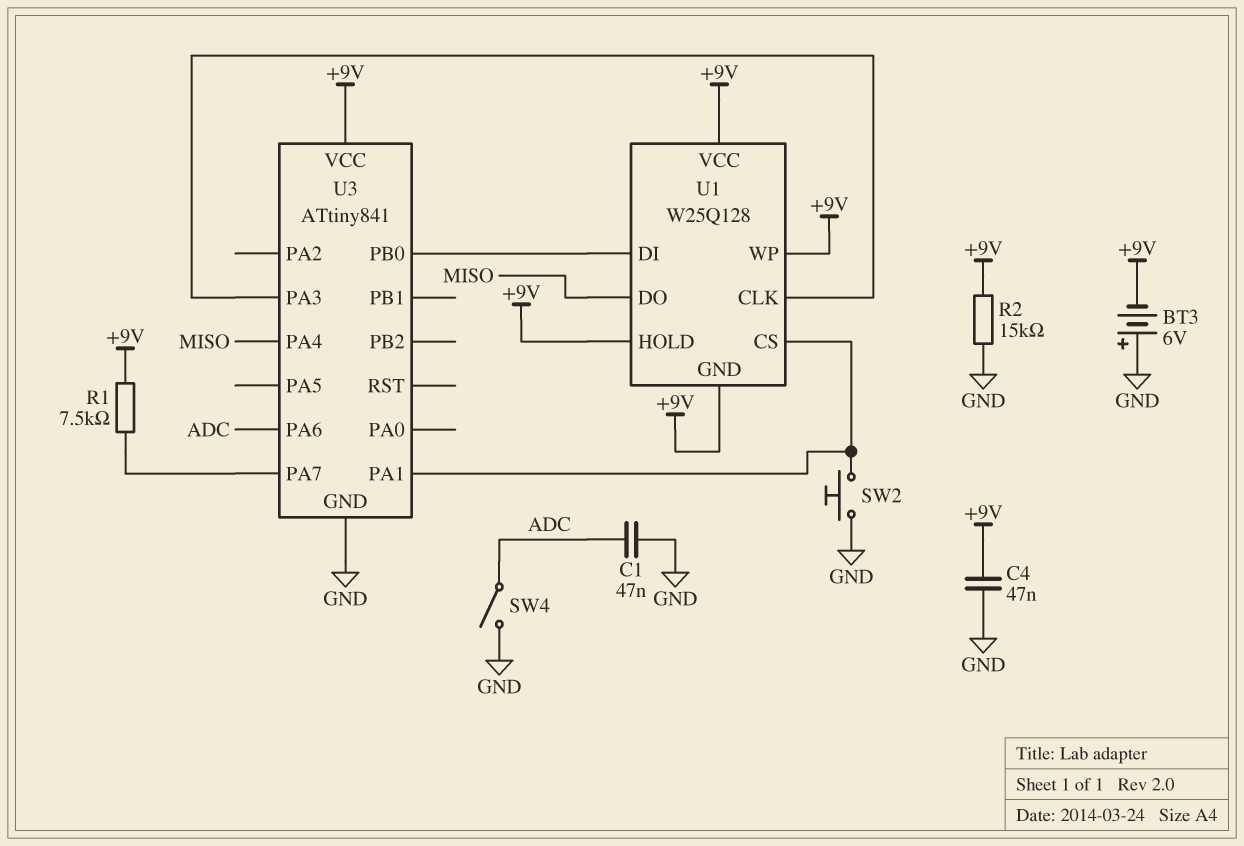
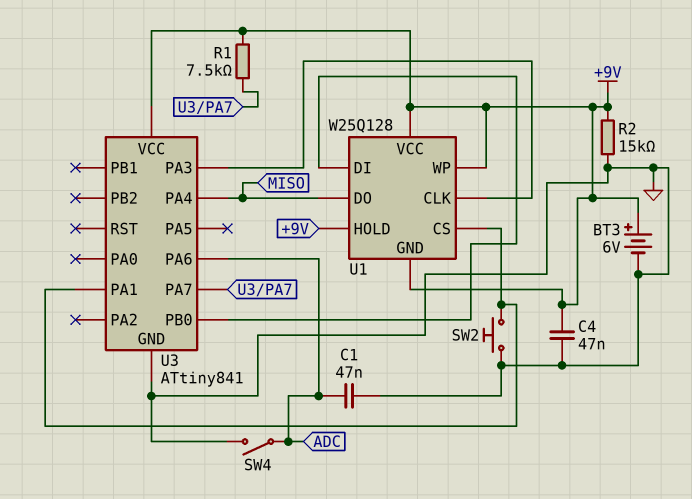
BT3: 6V (plus GND, minus +9V) -> 6V (plus +9V, minus GND)

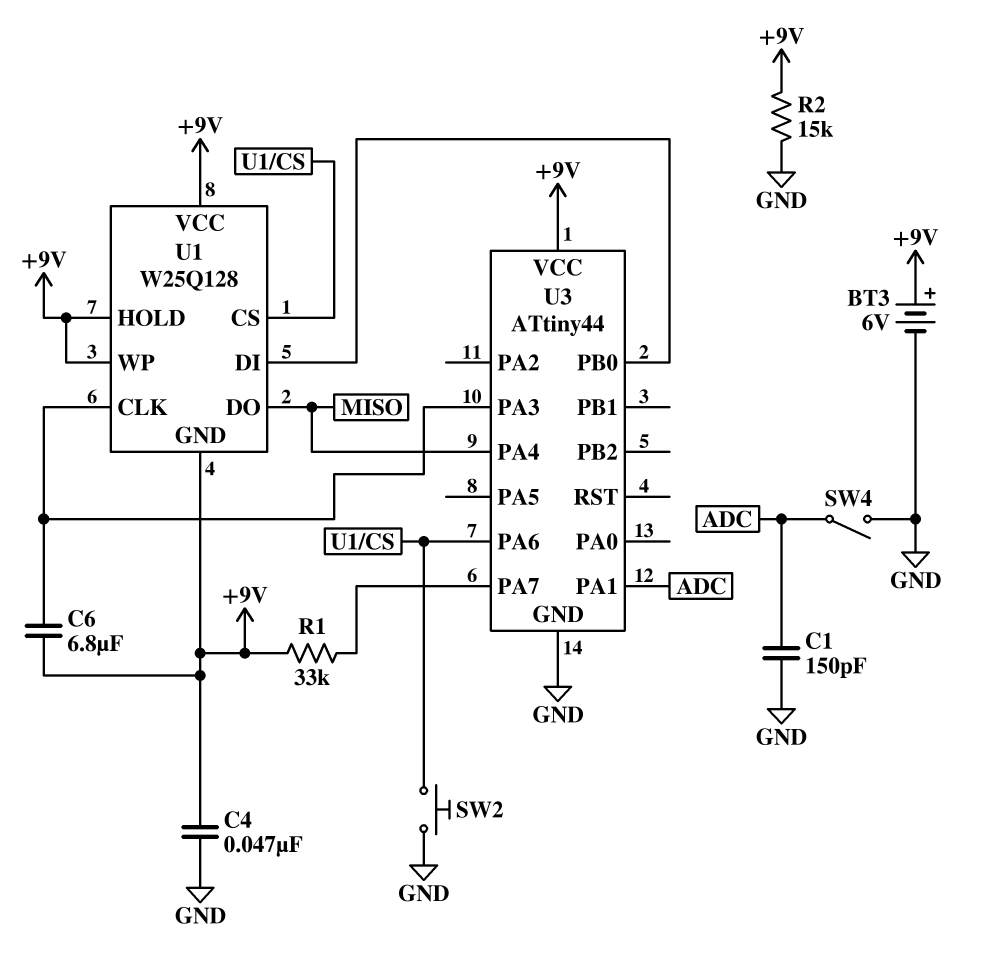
C1: 47nF (ADC, GND) -> 150pF (ADC, GND)
C6: none -> 6.8uF (+9V, U1/CLK)
R1: 7.5k (+9V, U3/PA7) -> 33k (+9V, U3/PA7)
U3: ATtiny841 -> ATtiny44
U3 pin PA1: U1/CS -> ADC
U3 pin PA6: ADC -> U1/CS

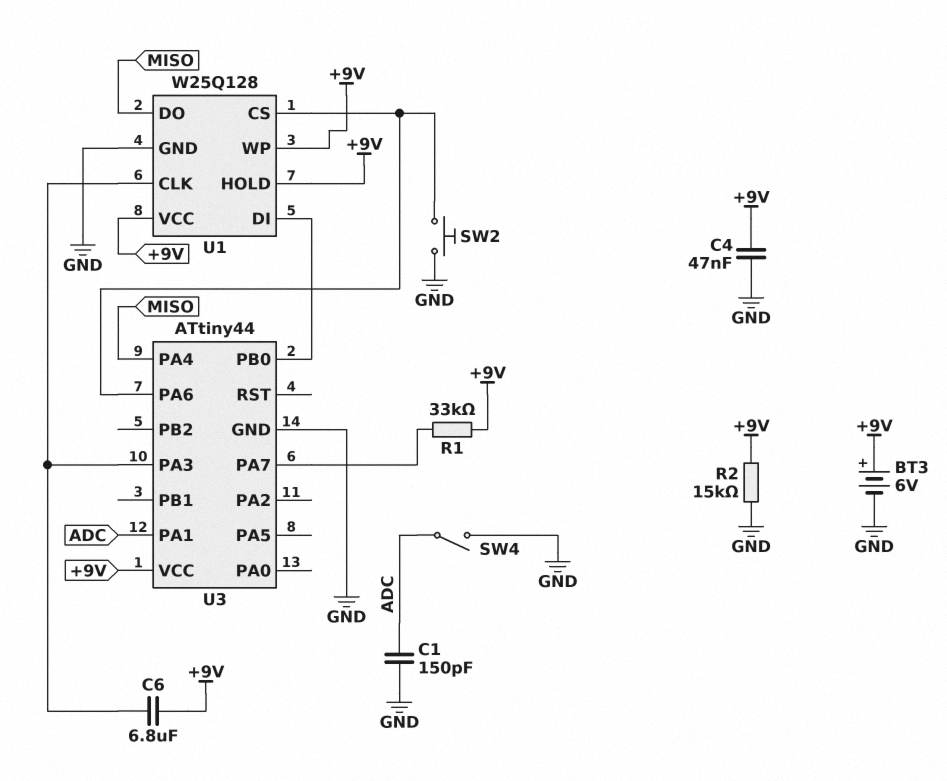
U1 pin GND: +9V -> GND

